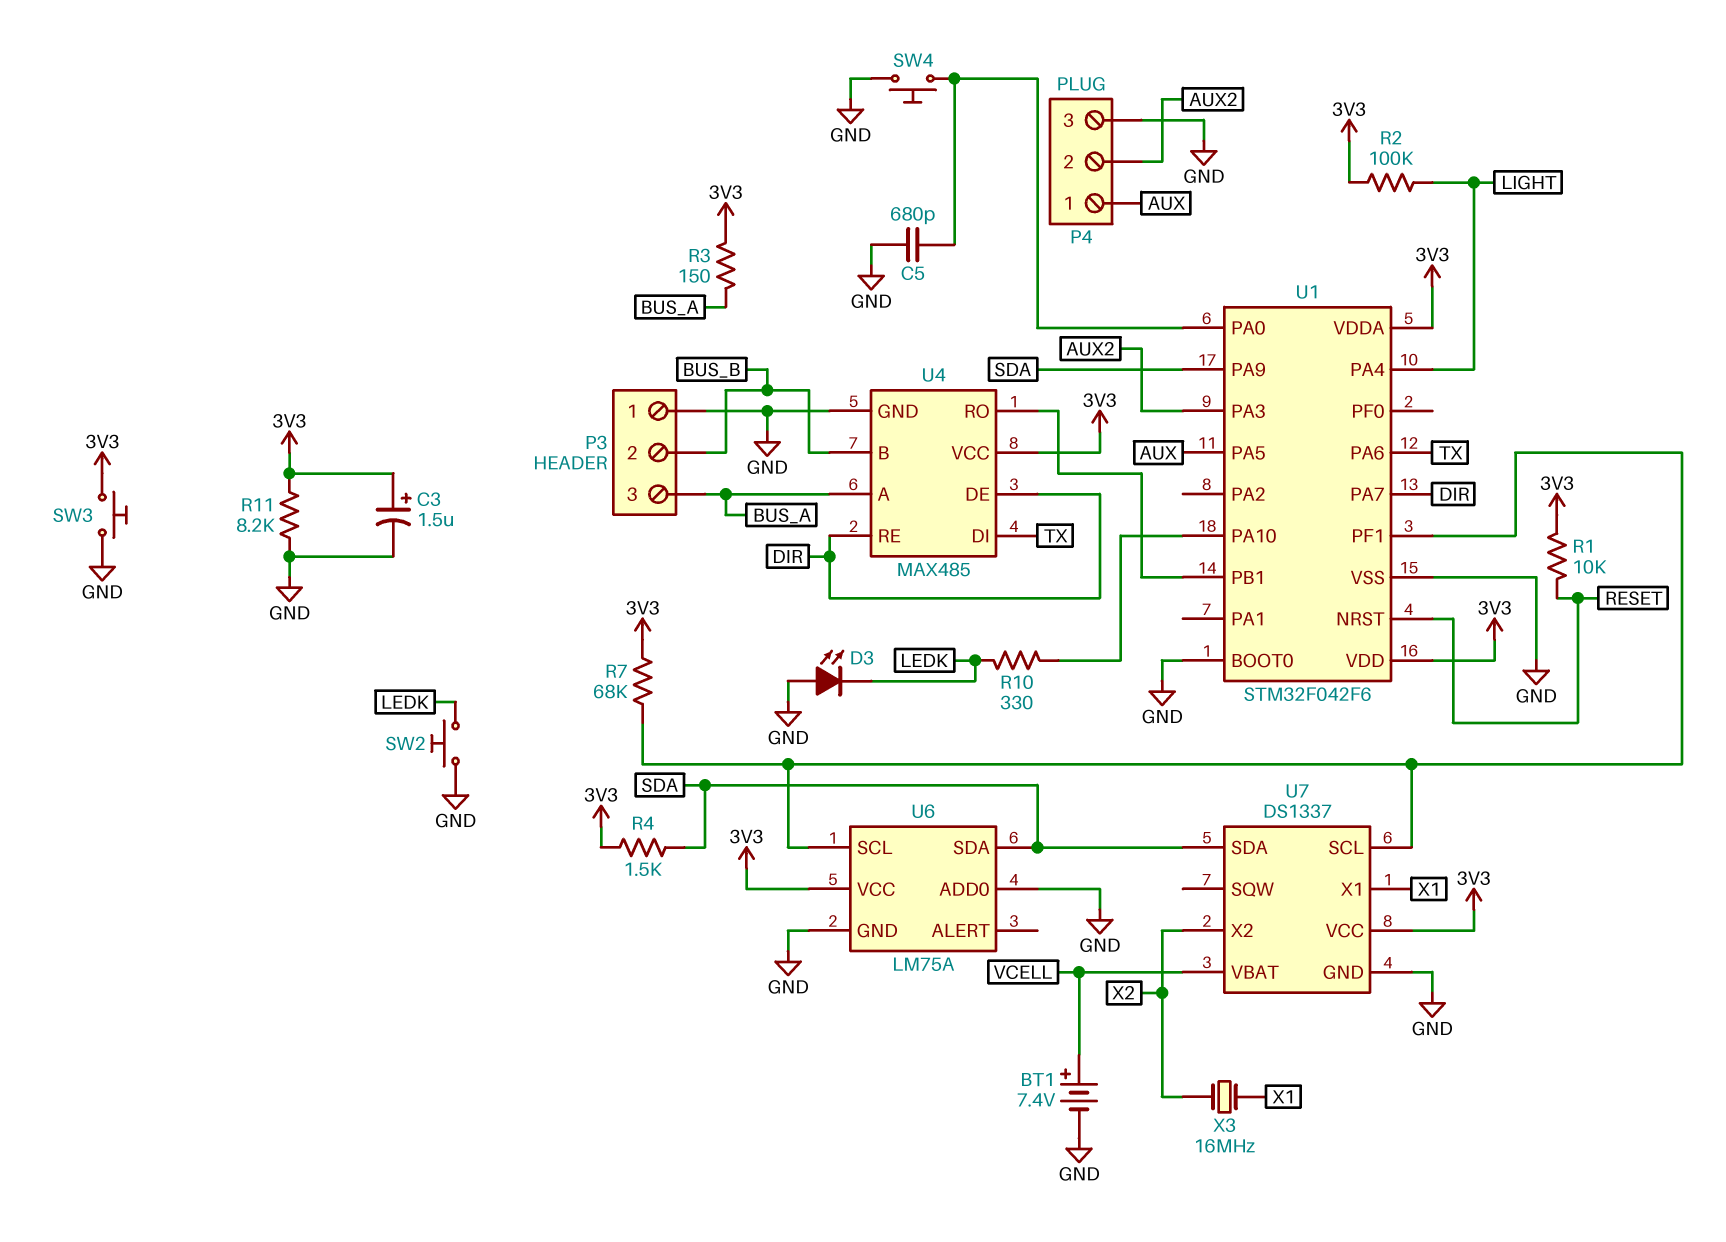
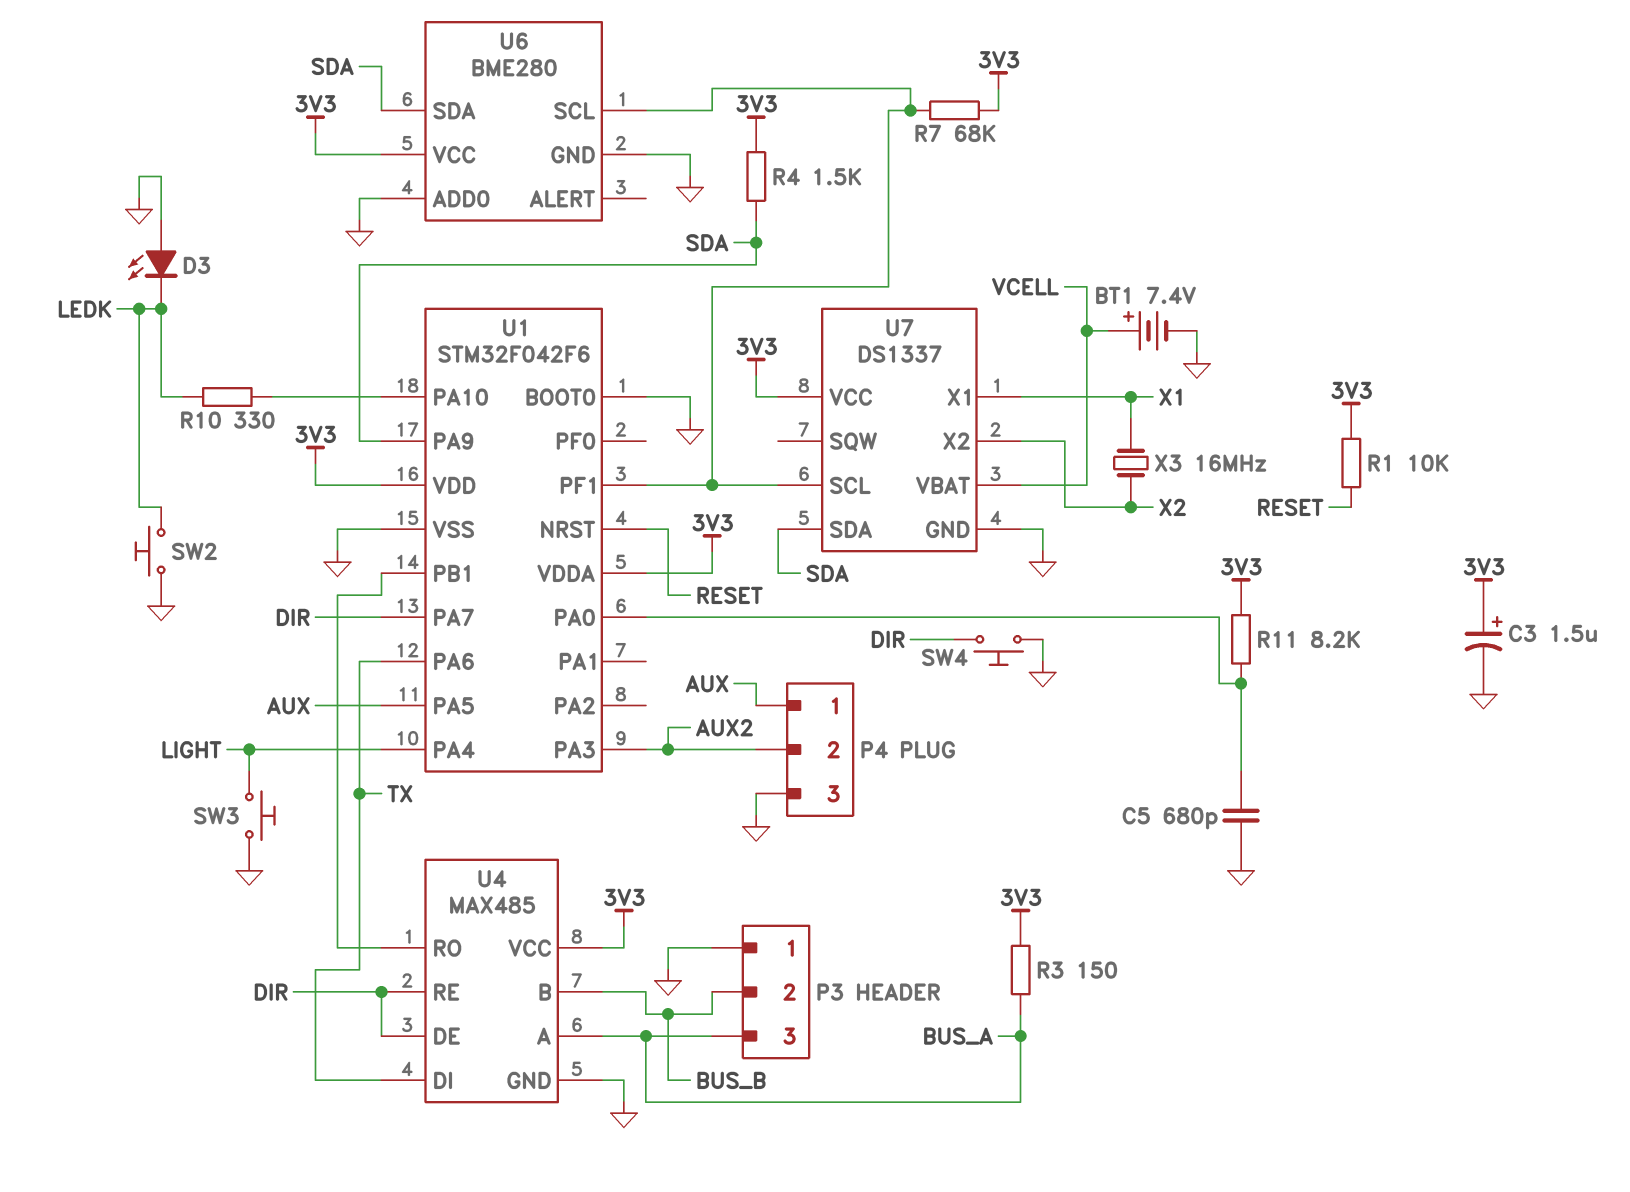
R2: 100k (3V3, LIGHT) -> none
R11: 8.2k (3V3, GND) -> 8.2k (3V3, U1/PA0)
SW3: button (3V3, GND) -> button (GND, LIGHT)
SW4: button (GND, U1/PA0) -> button (DIR, GND)
U6: LM75A -> BME280

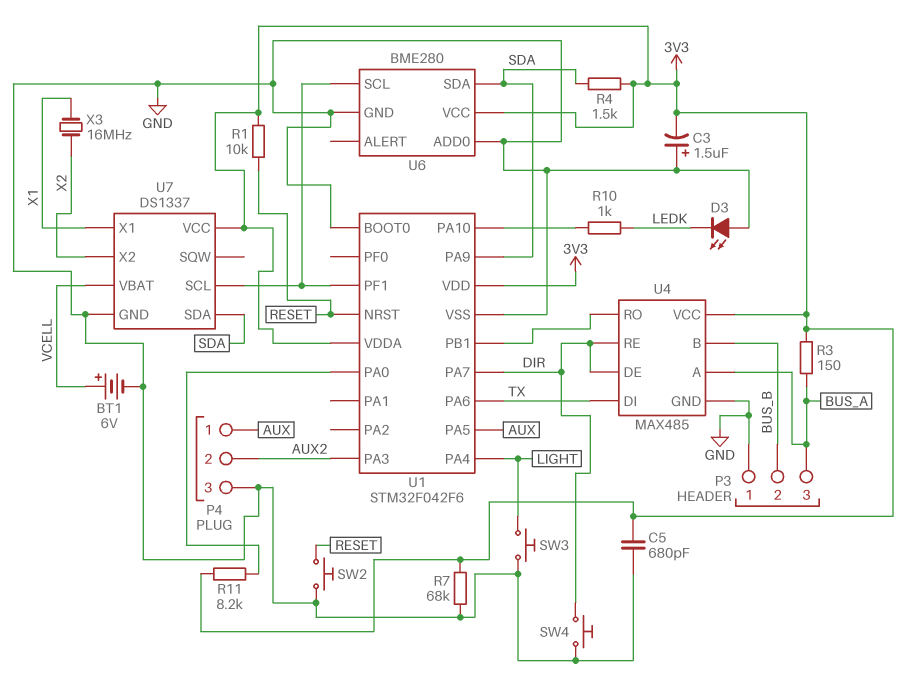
BT1: 7.4V (plus VCELL, minus GND) -> 6V (plus VCELL, minus GND)
C3: 1.5uF (plus 3V3, minus GND) -> 1.5uF (plus GND, minus 3V3)
C5: 680pF (GND, U1/PA0) -> 680pF (3V3, GND)
R7: 68k (3V3, U1/PF1) -> 68k (3V3, GND)
R10: 330 (LEDK, U1/PA10) -> 1k (LEDK, U1/PA10)
SW2: button (GND, LEDK) -> button (GND, RESET)

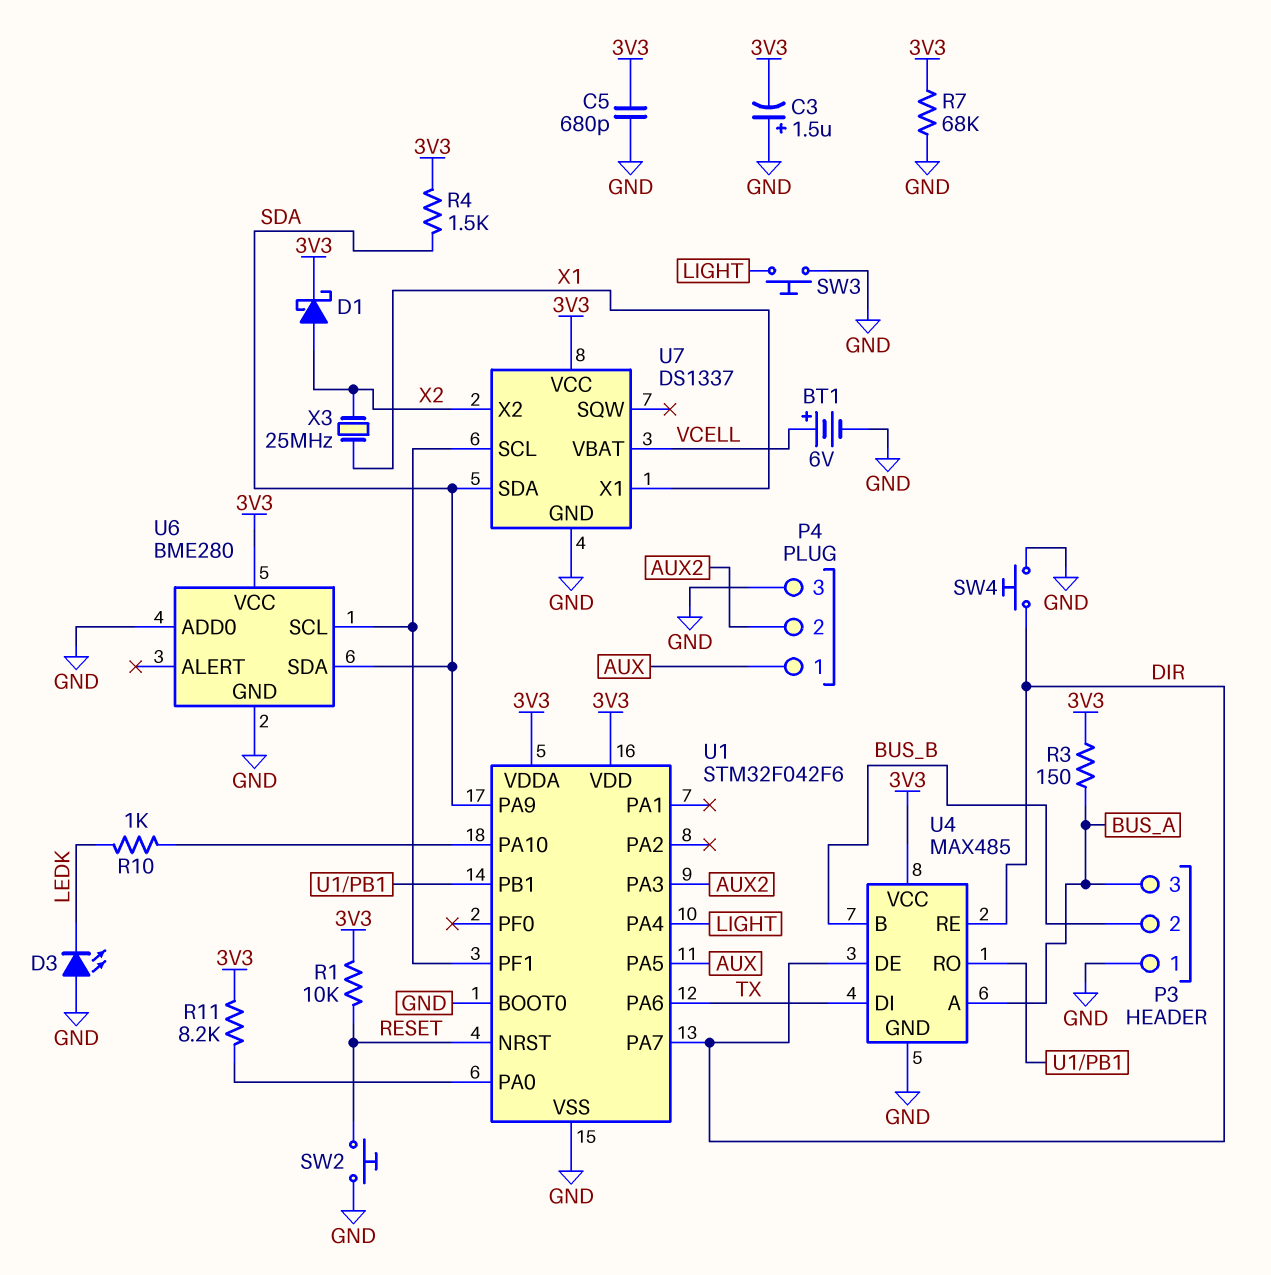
D1: none -> schottky (A X2, K 3V3)
X3: 16MHz (X1, X2) -> 25MHz (X1, X2)

